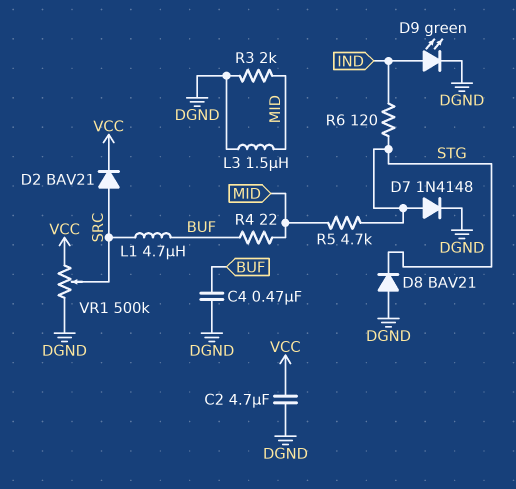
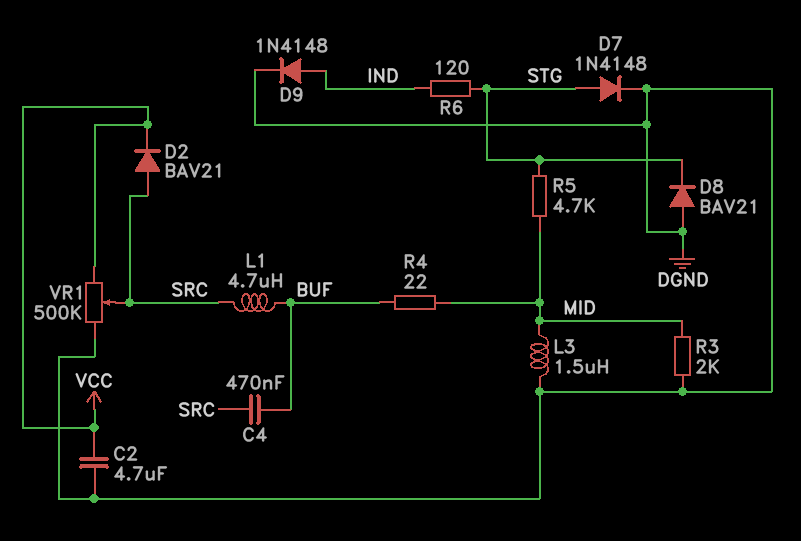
C4: 470nF (BUF, DGND) -> 470nF (BUF, SRC)
D9: LED green (A IND, K DGND) -> diode 1N4148 (A IND, K DGND)

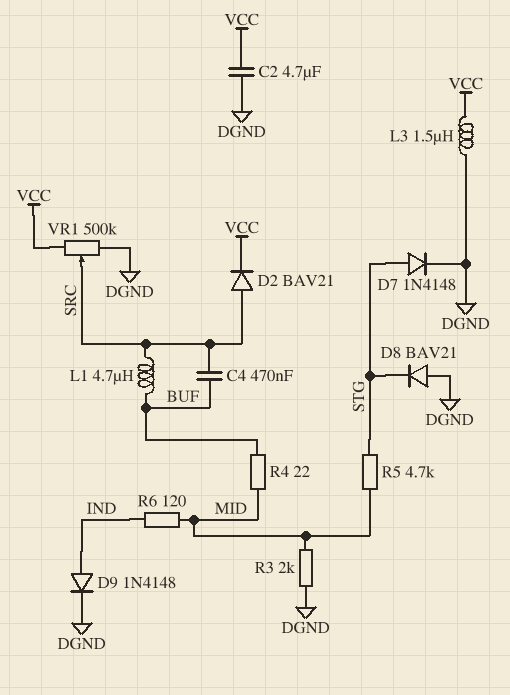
L3: 1.5uH (DGND, MID) -> 1.5uH (DGND, VCC)
R6: 120 (IND, STG) -> 120 (IND, MID)

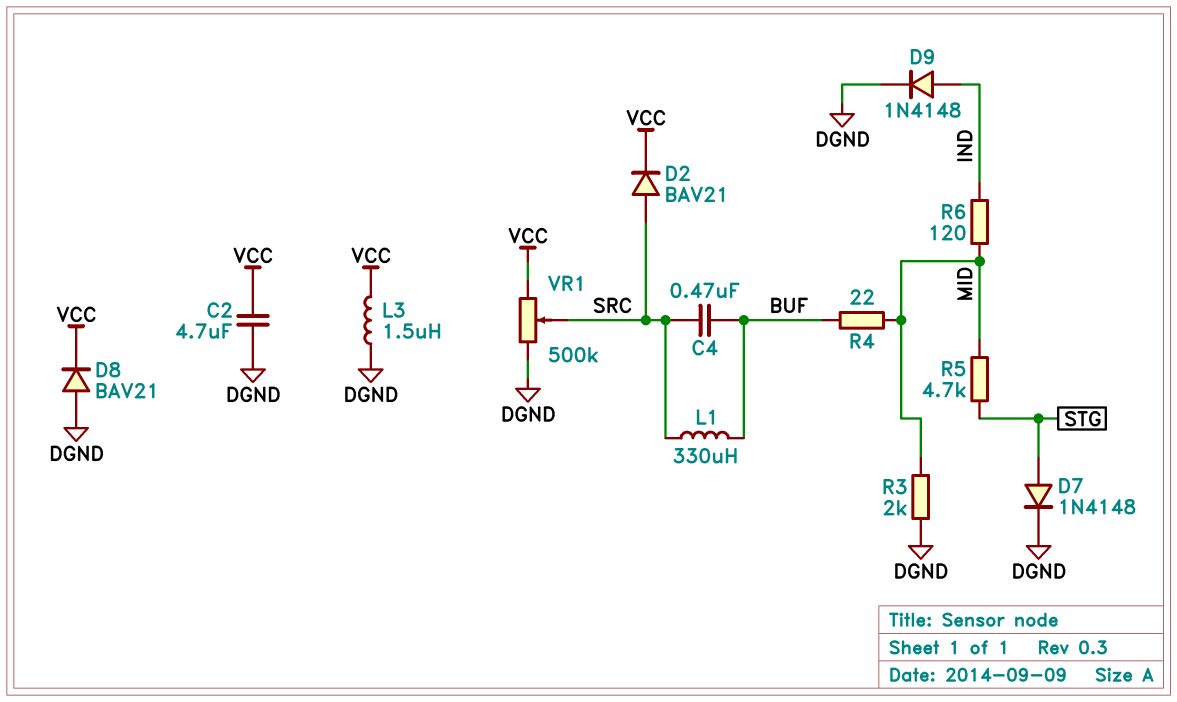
D8: diode BAV21 (A DGND, K STG) -> diode BAV21 (A DGND, K VCC)
L1: 4.7uH (BUF, SRC) -> 330uH (BUF, SRC)

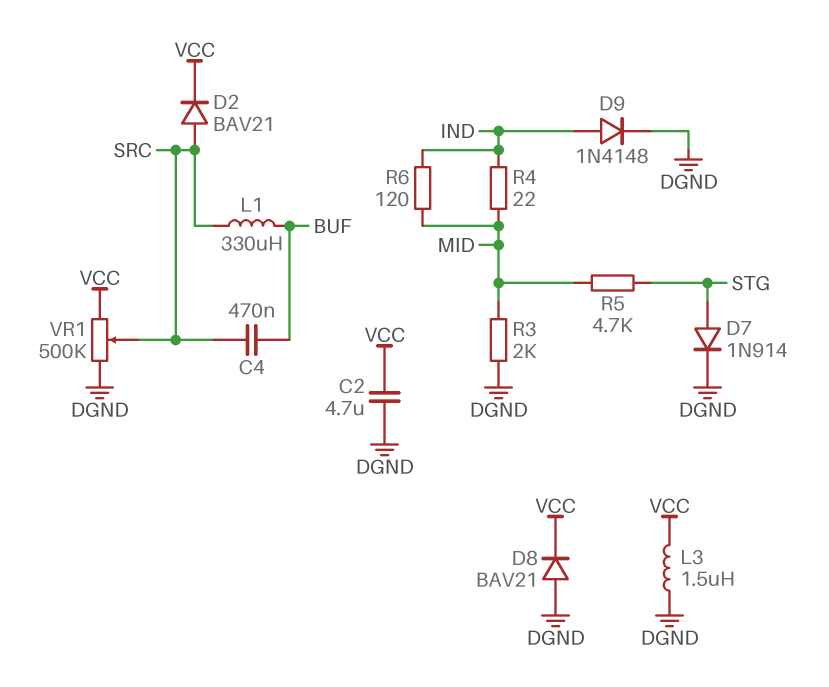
D7: diode 1N4148 (A STG, K DGND) -> diode 1N914 (A STG, K DGND)
R4: 22 (BUF, MID) -> 22 (IND, MID)

